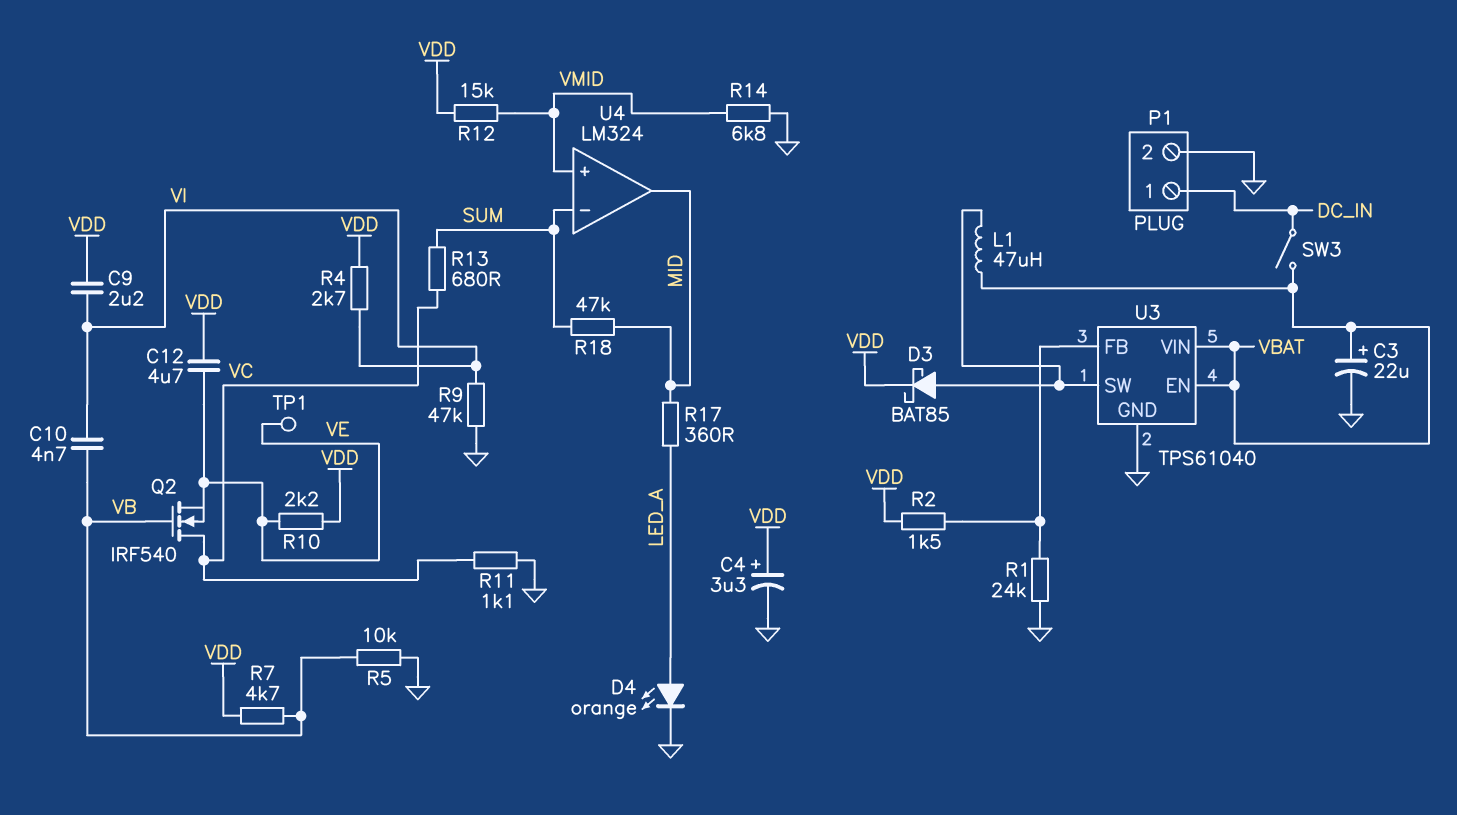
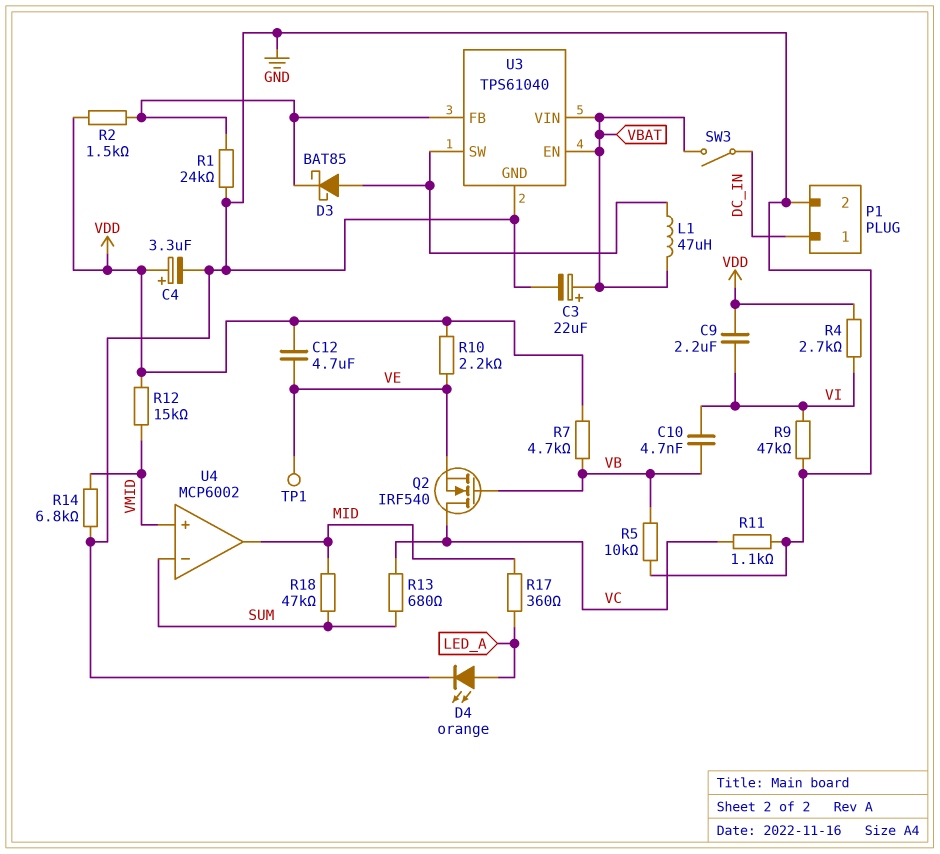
D3: schottky BAT85 (A U3/SW, K VDD) -> schottky BAT85 (A U3/SW, K U3/FB)
U4: LM324 -> MCP6002

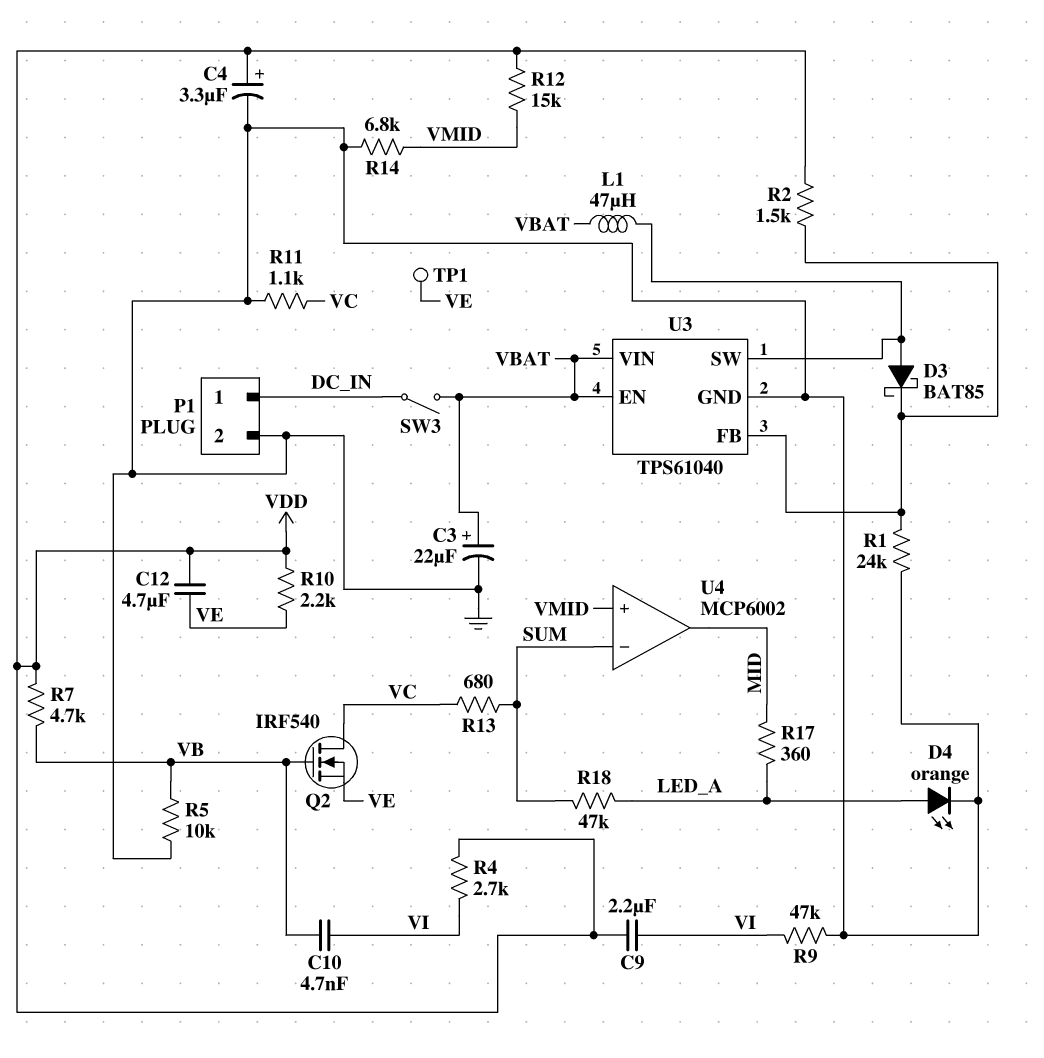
R18: 47k (MID, SUM) -> 47k (LED_A, SUM)

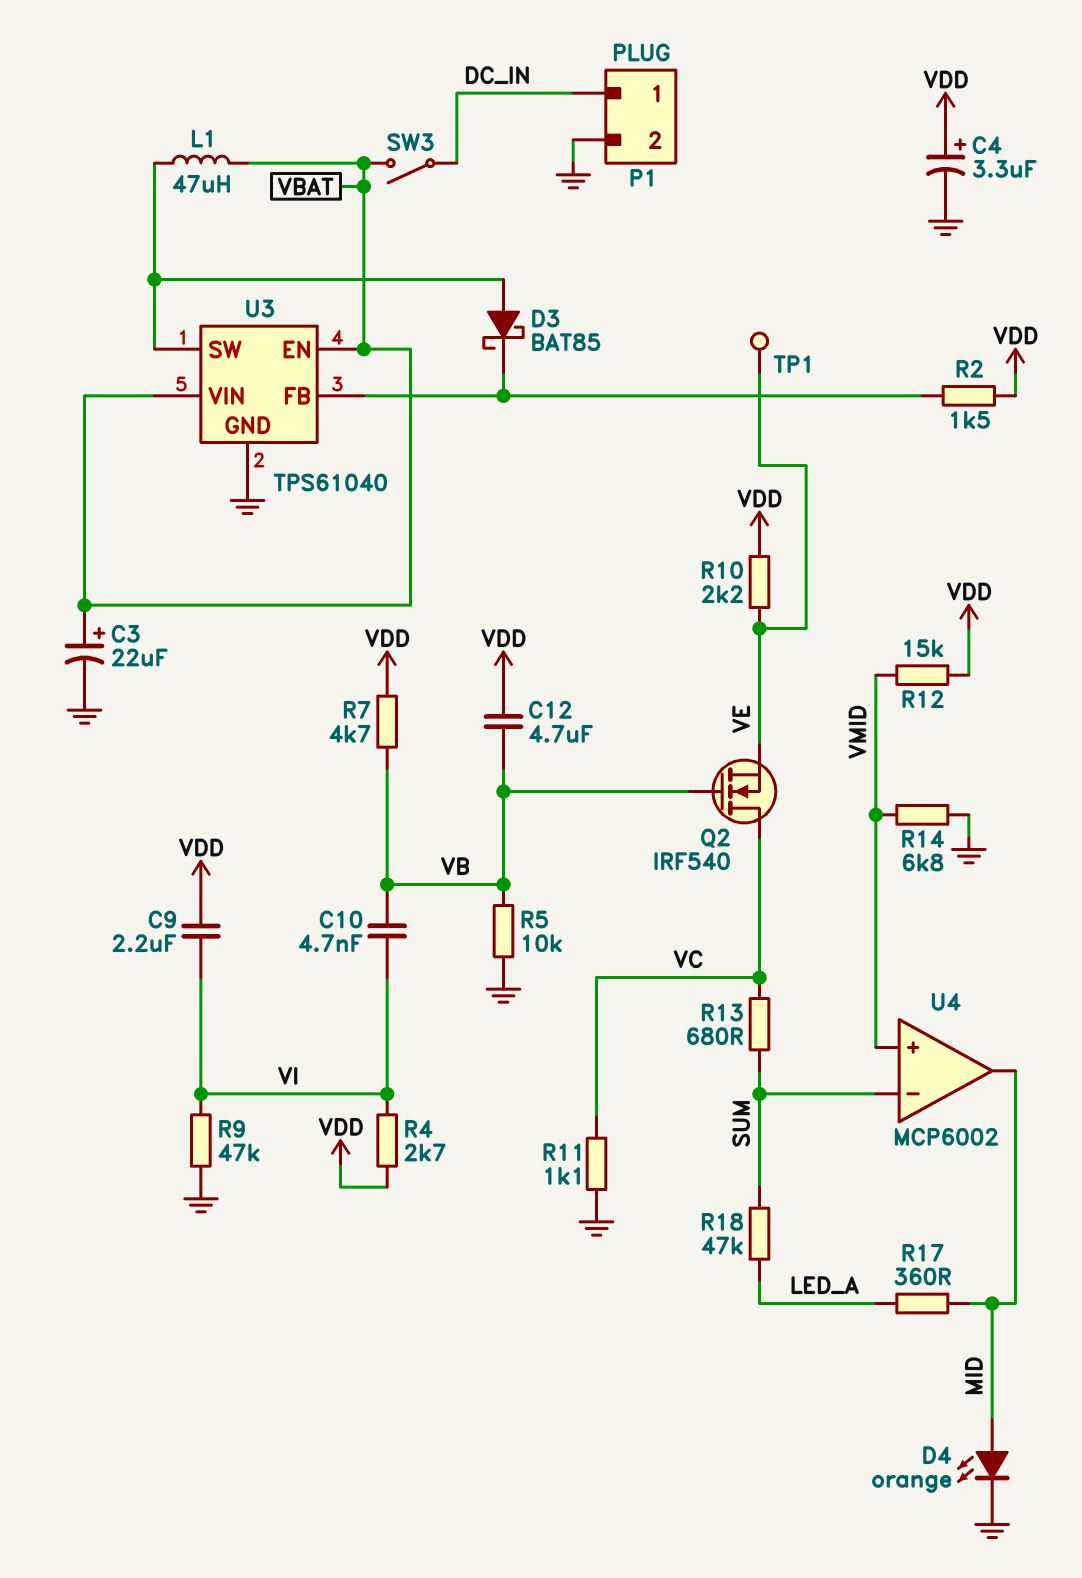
C12: 4.7uF (VDD, VE) -> 4.7uF (VB, VDD)
D4: LED orange (A LED_A, K GND) -> LED orange (A MID, K GND)
R1: 24k (GND, U3/FB) -> none

